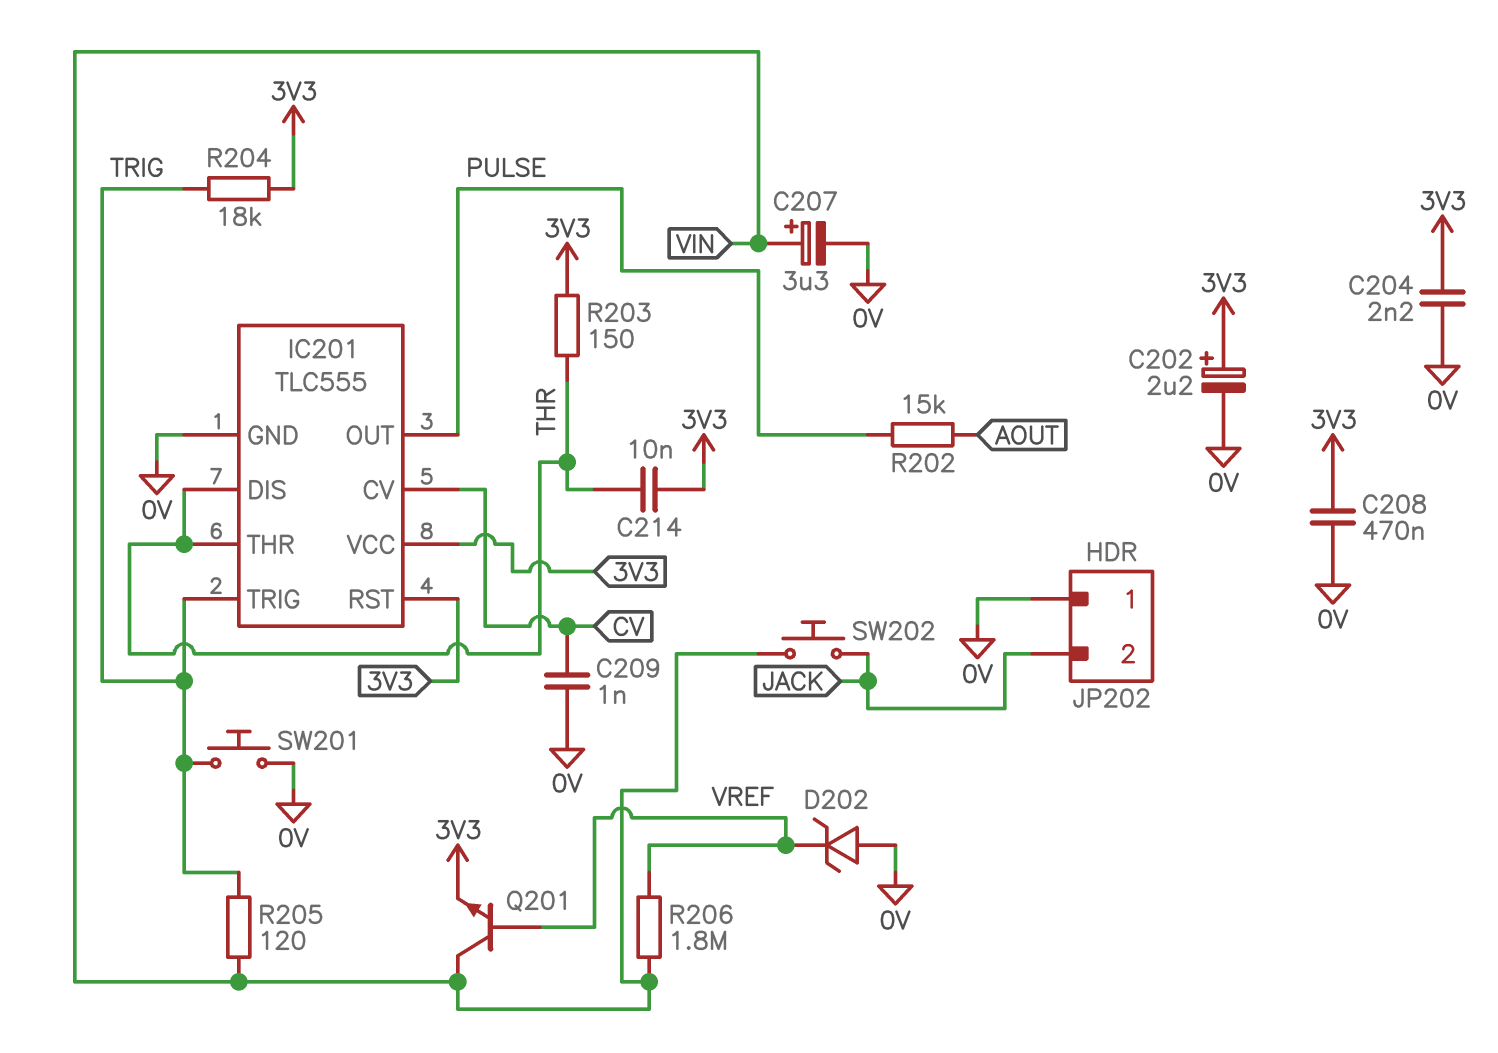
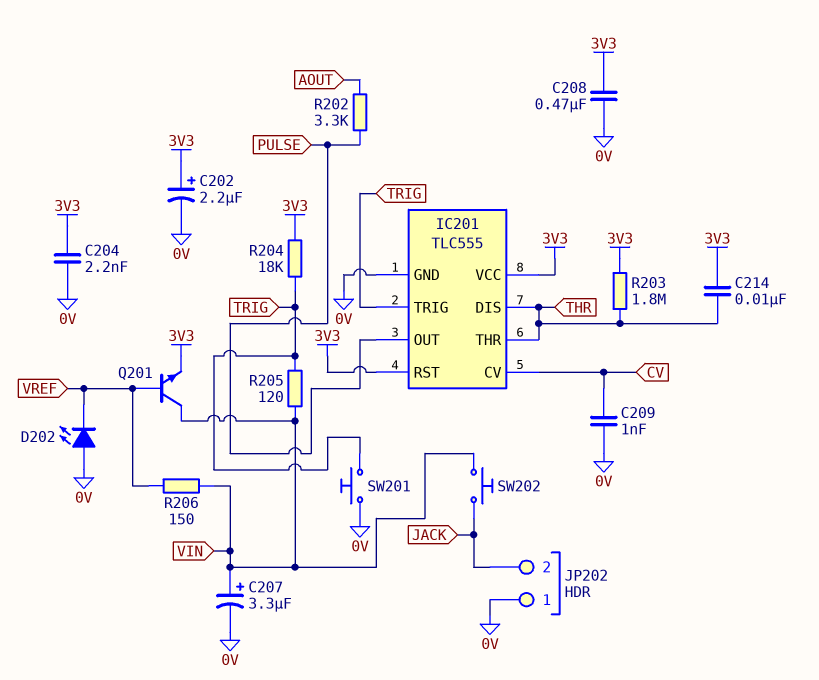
D202: zener (A 0V, K VREF) -> LED (A 0V, K VREF)
R202: 15k (AOUT, PULSE) -> 3.3k (AOUT, PULSE)
R203: 150 (3V3, THR) -> 1.8M (3V3, THR)
R206: 1.8M (VIN, VREF) -> 150 (VIN, VREF)

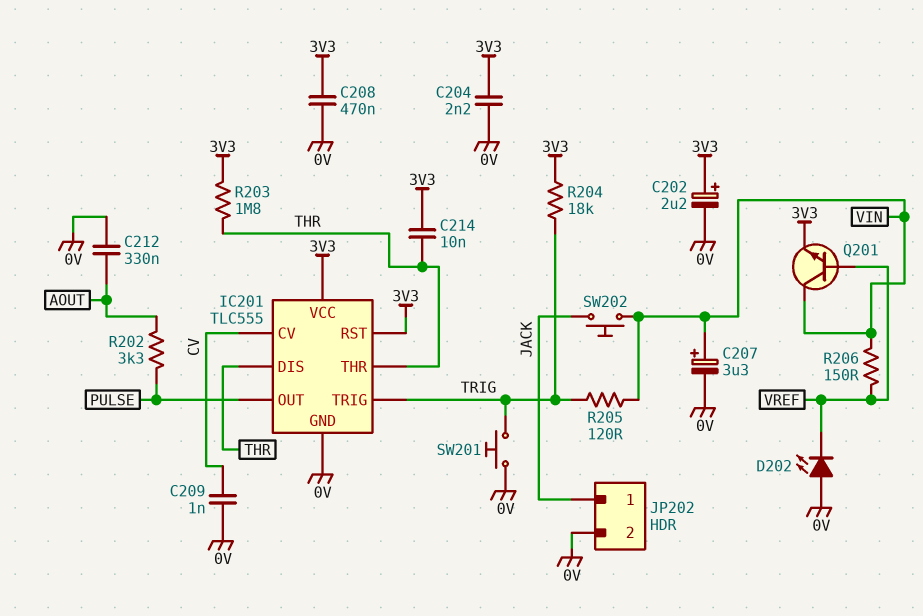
C212: none -> 330nF (0V, AOUT)
JP202 pin 1: 0V -> JACK
JP202 pin 2: JACK -> 0V

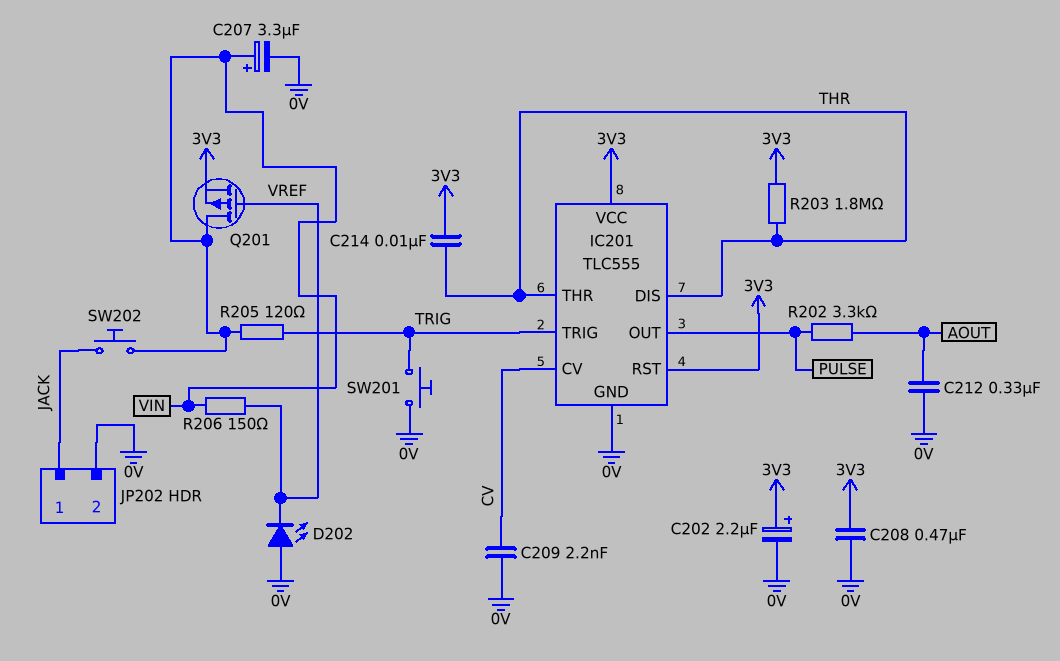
C204: 2.2nF (0V, 3V3) -> none
C209: 1nF (0V, CV) -> 2.2nF (0V, CV)
Q201: NPN (B VREF, C VIN, E 3V3) -> PMOS (G VREF, D VIN, S 3V3)
R204: 18k (3V3, TRIG) -> none

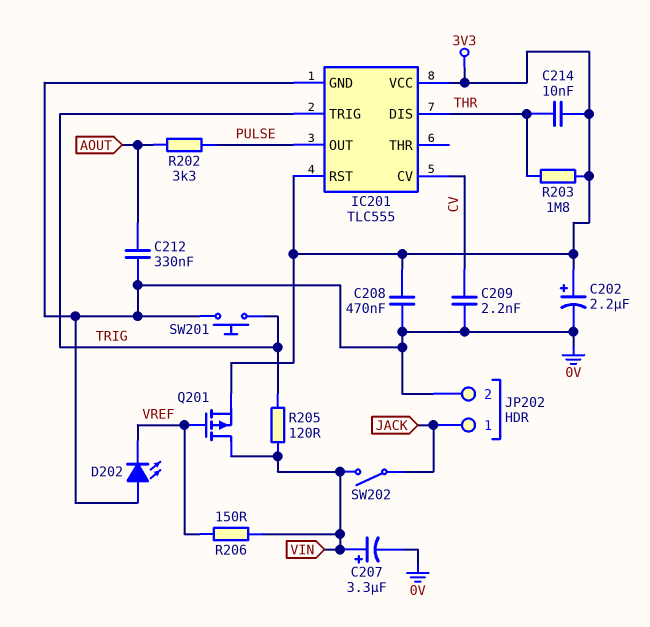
IC201 pin THR: THR -> none
SW202: button (JACK, VIN) -> switch (JACK, VIN)

